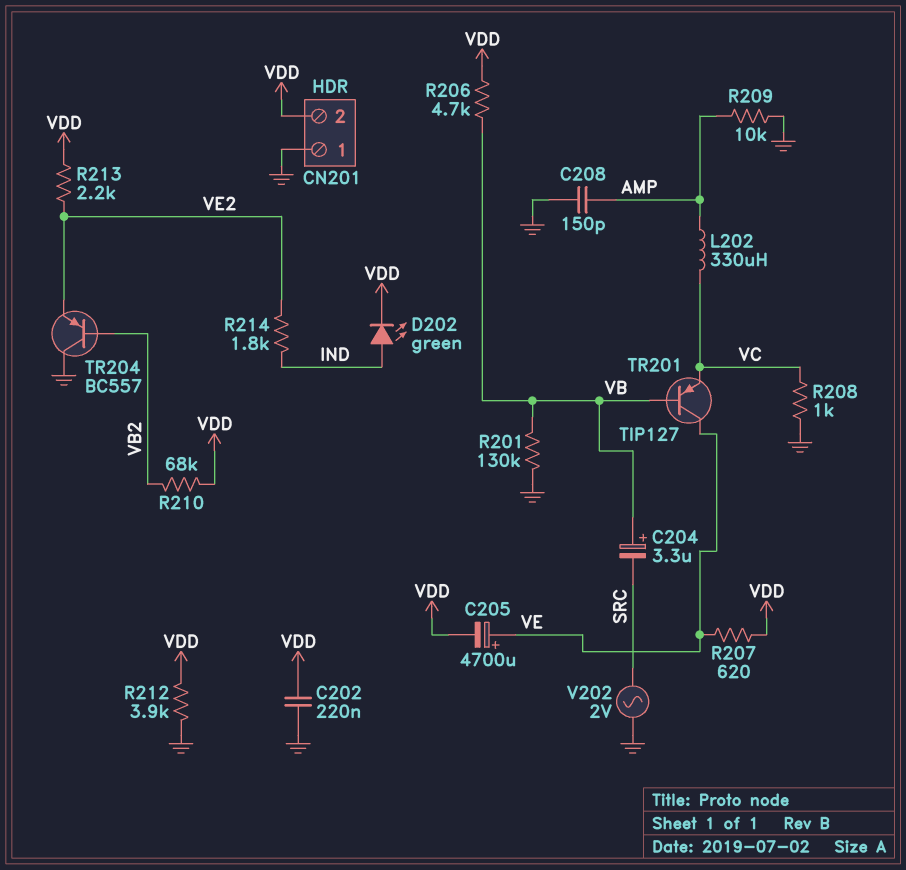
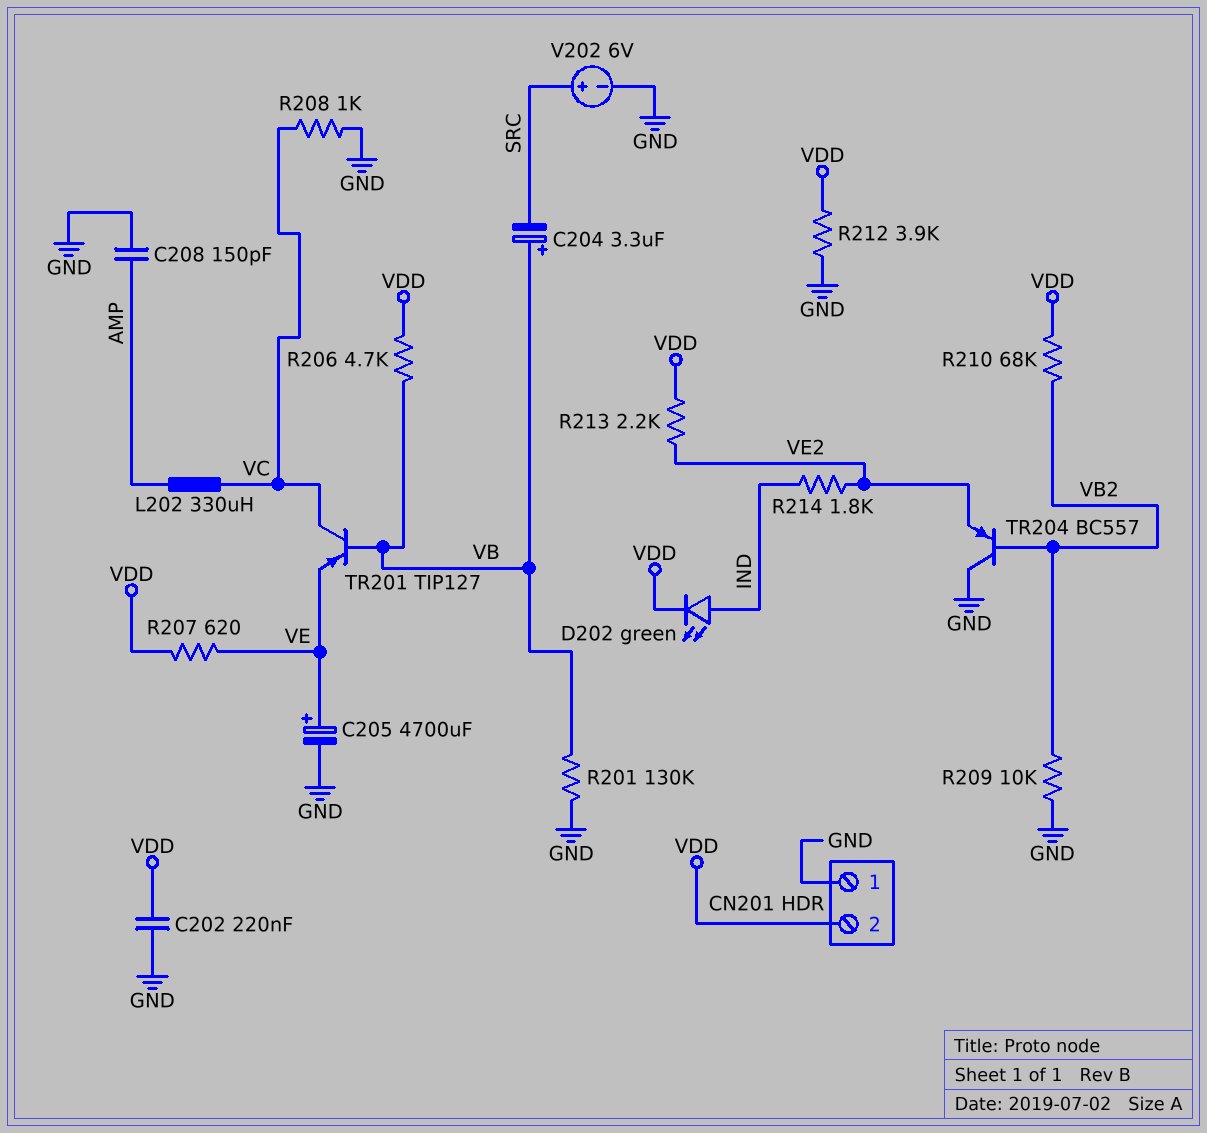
C205: 4700uF (plus VE, minus VDD) -> 4700uF (plus VE, minus GND)
R209: 10k (AMP, GND) -> 10k (GND, VB2)
TR201: PNP TIP127 (B VB, C VE, E VC) -> PNP TIP127 (B VB, C VC, E VE)
V202: AC 2V (GND, SRC) -> 6V (plus SRC, minus GND)

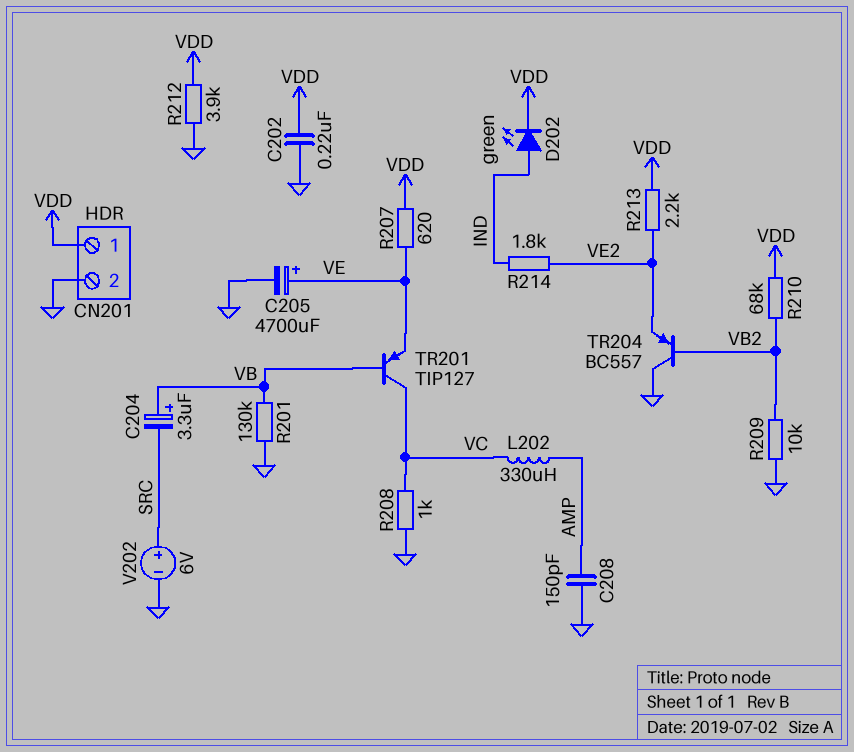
CN201 pin 1: GND -> VDD
CN201 pin 2: VDD -> GND
R206: 4.7k (VB, VDD) -> none

